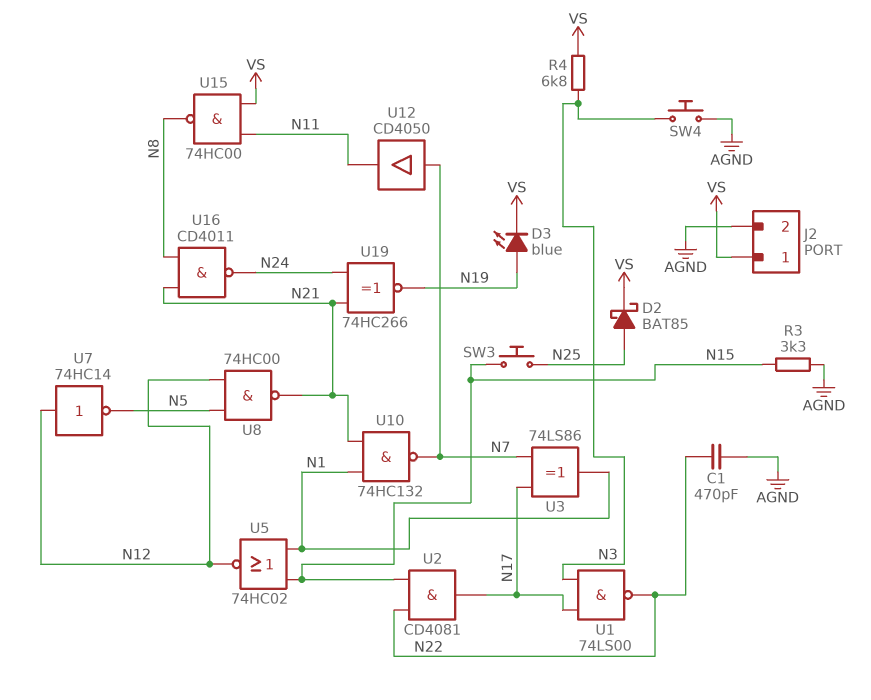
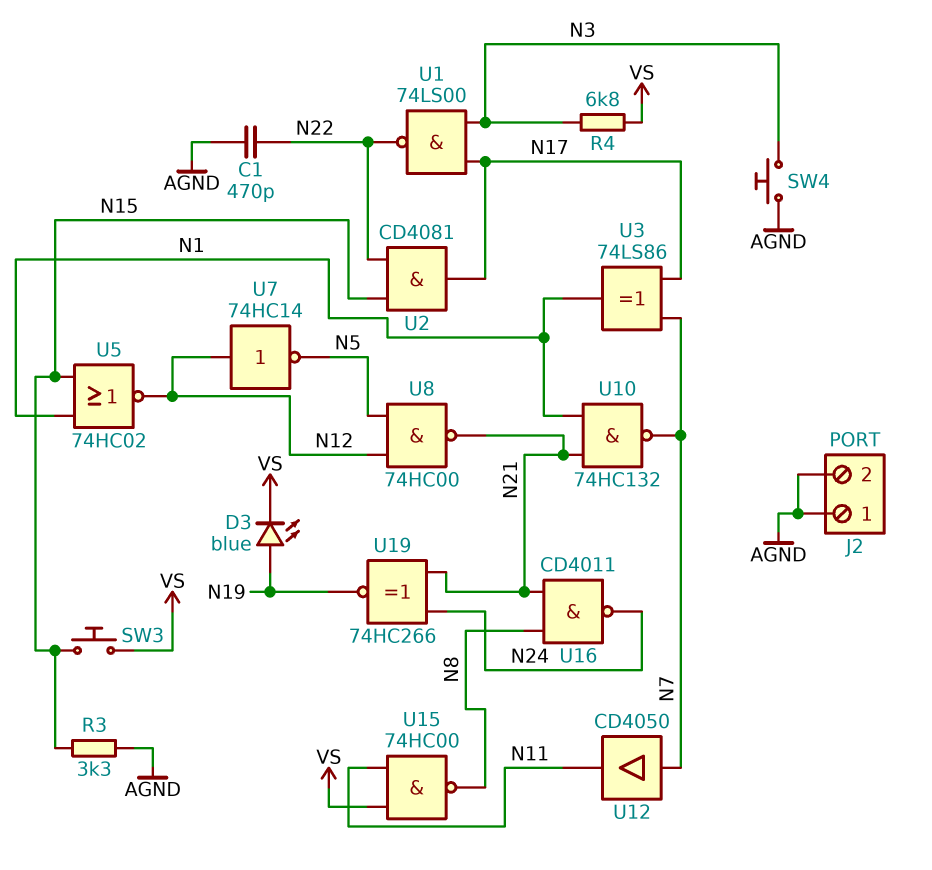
D2: schottky BAT85 (A N25, K VS) -> none
J2 pin 1: VS -> AGND
SW3: button (N15, N25) -> button (N15, VS)

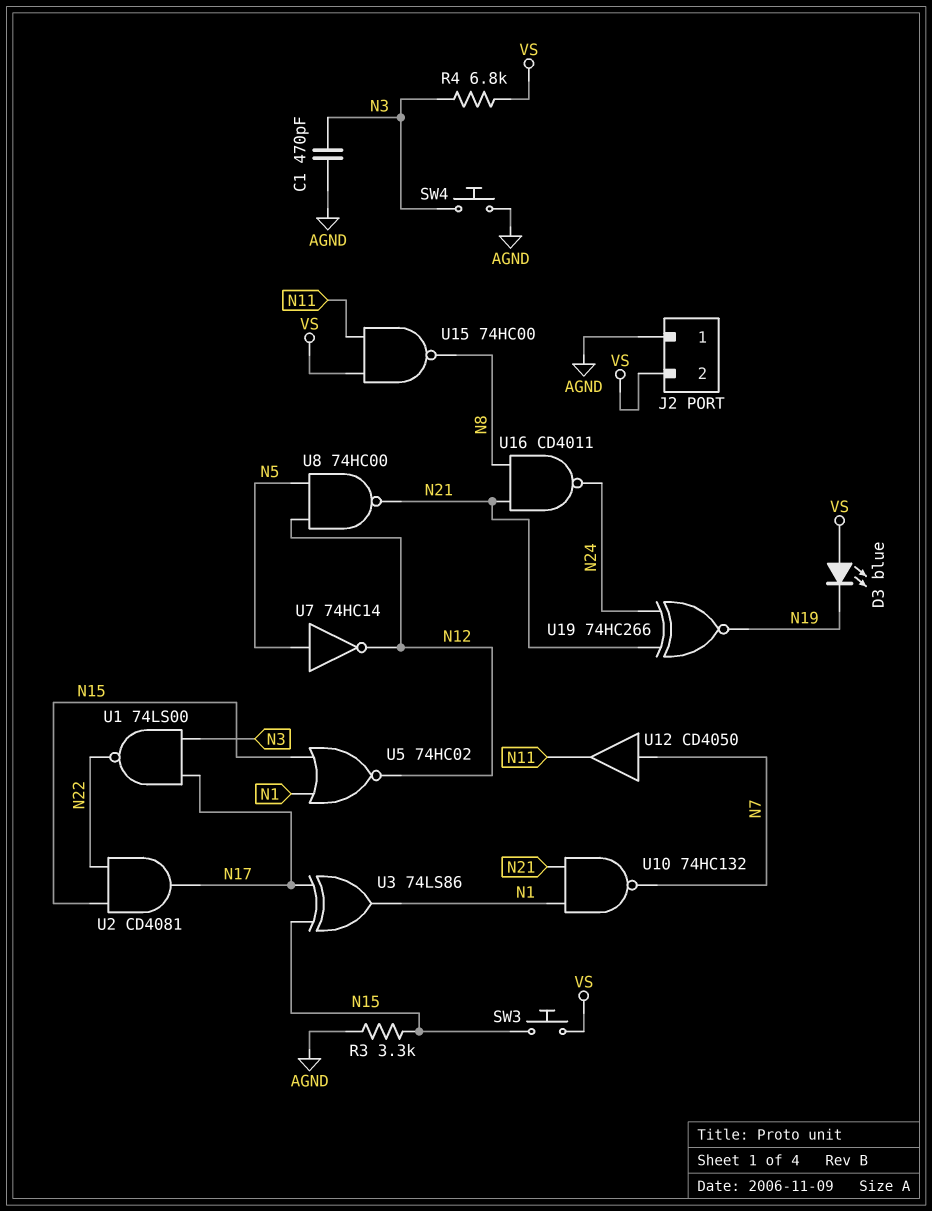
C1: 470pF (AGND, N22) -> 470pF (AGND, N3)
D3: LED blue (A N19, K VS) -> LED blue (A VS, K N19)
J2 pin 2: AGND -> VS
U3: XOR 74LS86 (in N7, in N17, out N1) -> XOR 74LS86 (in N15, in N17, out N1)
U7: NOT 74HC14 (in N12, out N5) -> NOT 74HC14 (in N5, out N12)

